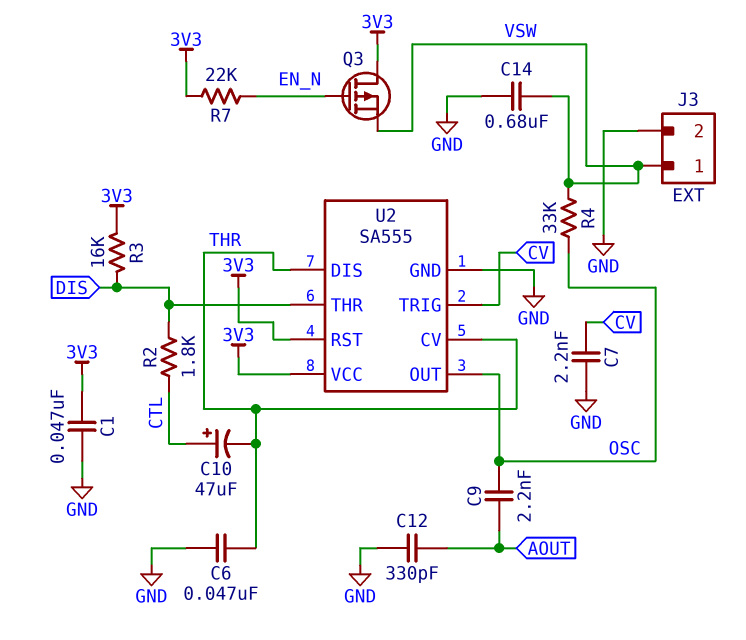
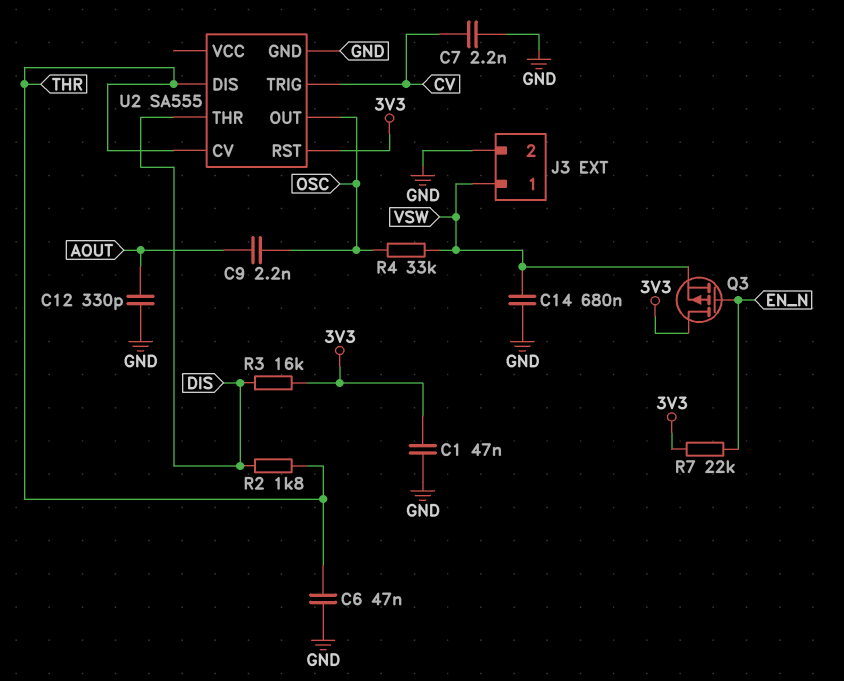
C10: 47uF (plus CTL, minus THR) -> none
R2: 1.8k (CTL, DIS) -> 1.8k (DIS, THR)
U2 pin VCC: 3V3 -> none

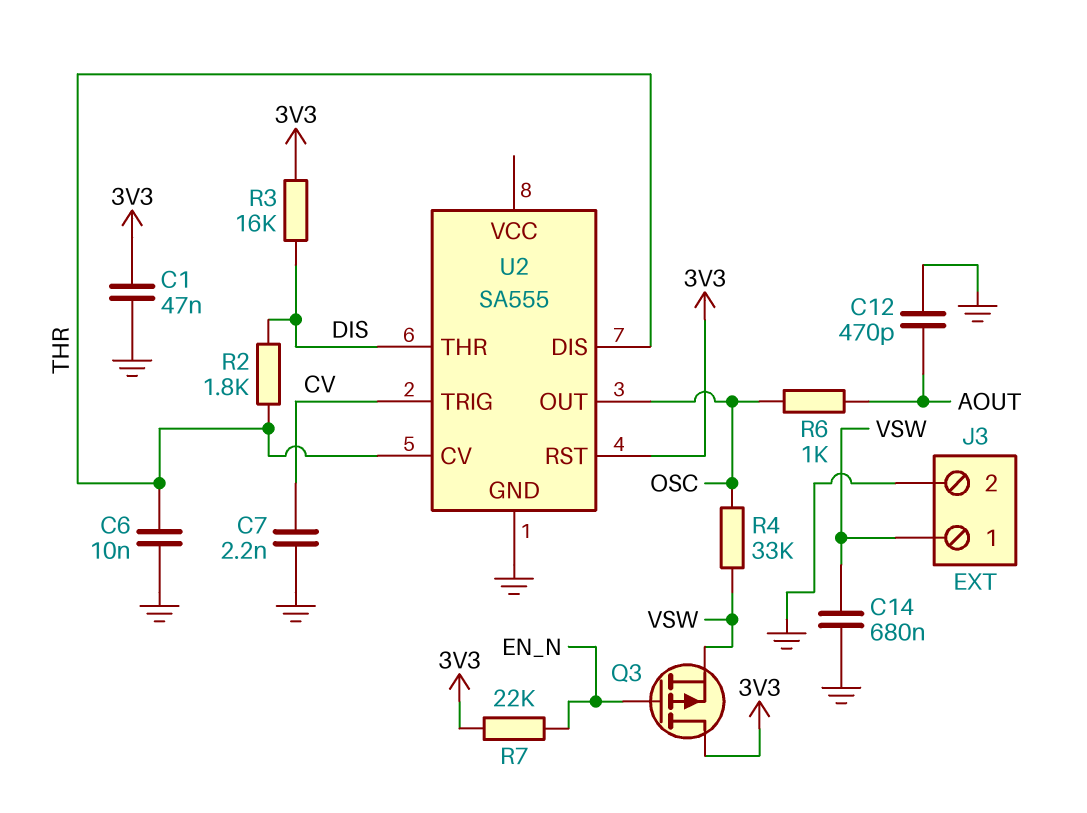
C6: 47nF (GND, THR) -> 10nF (GND, THR)
C9: 2.2nF (AOUT, OSC) -> none
C12: 330pF (AOUT, GND) -> 470pF (AOUT, GND)
R6: none -> 1k (AOUT, OSC)

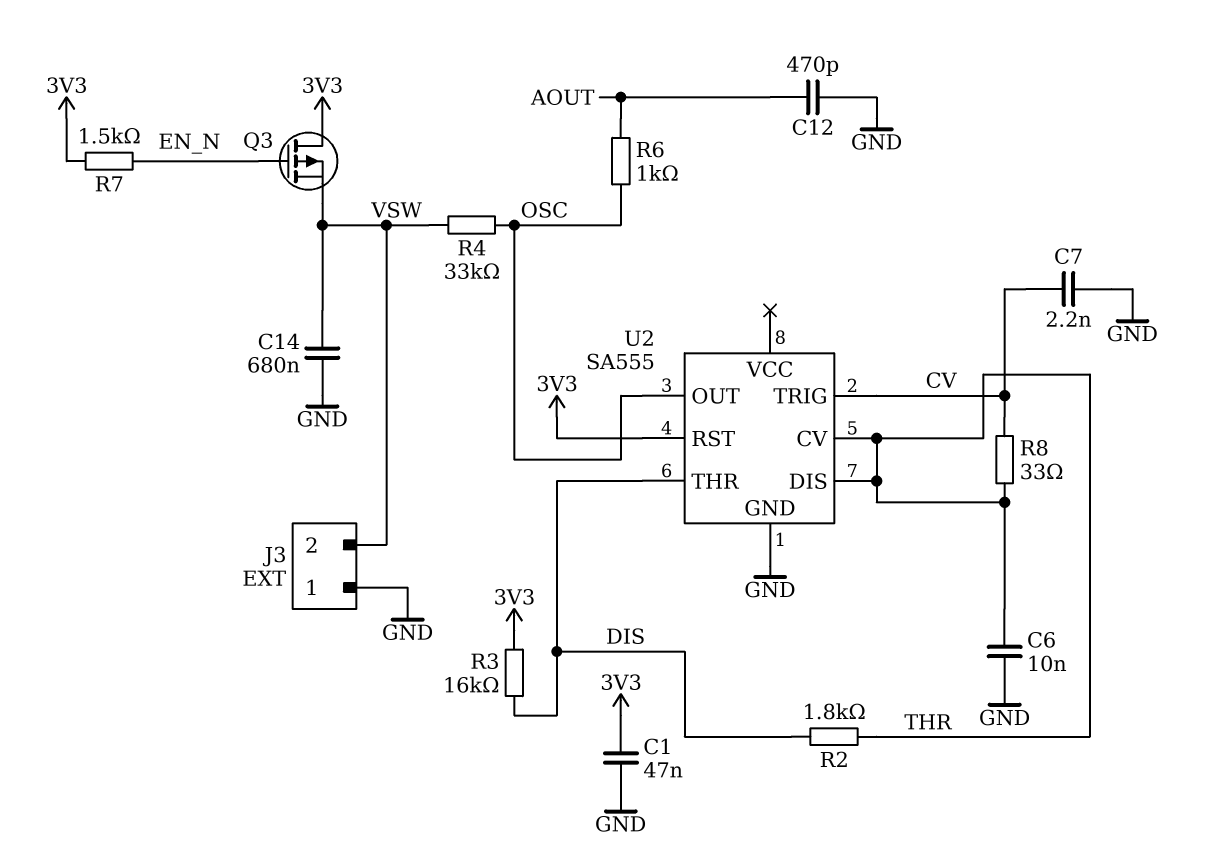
J3 pin 1: VSW -> GND
J3 pin 2: GND -> VSW
R7: 22k (3V3, EN_N) -> 1.5k (3V3, EN_N)
R8: none -> 33 (CV, THR)

